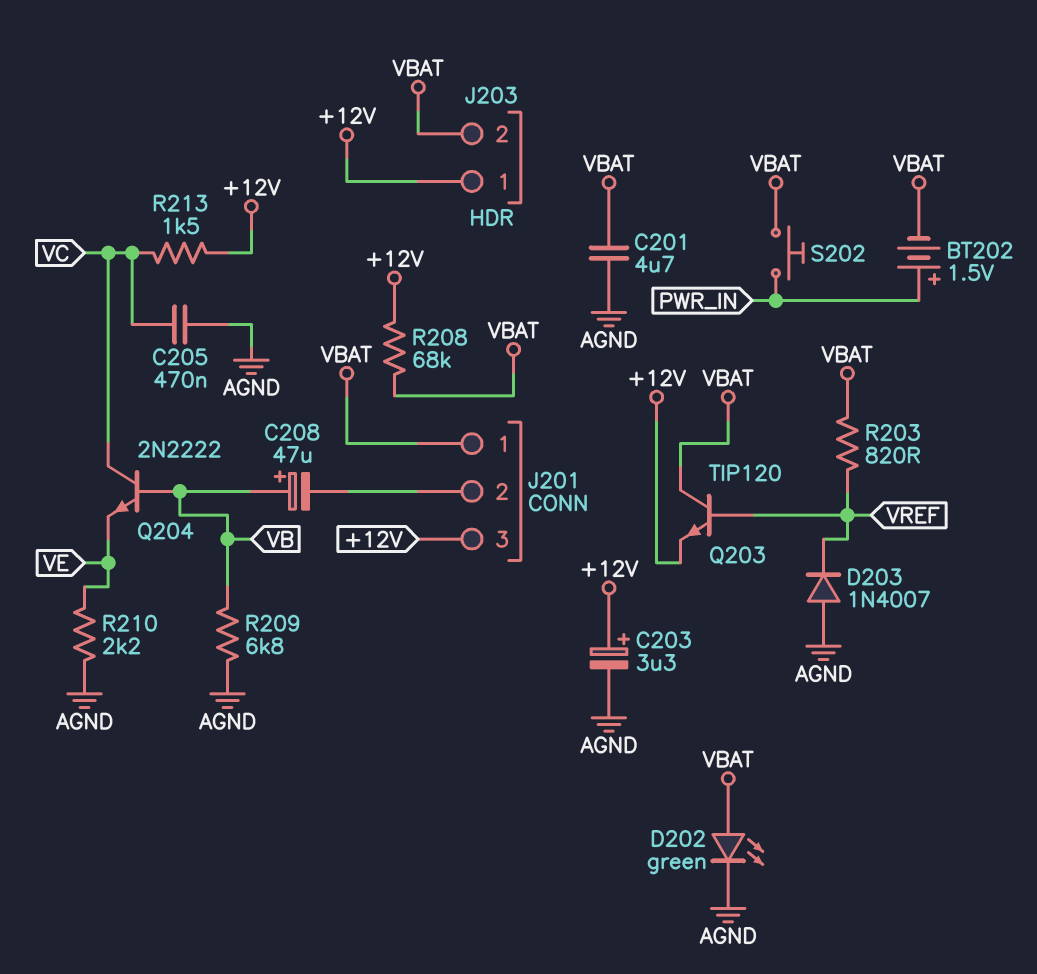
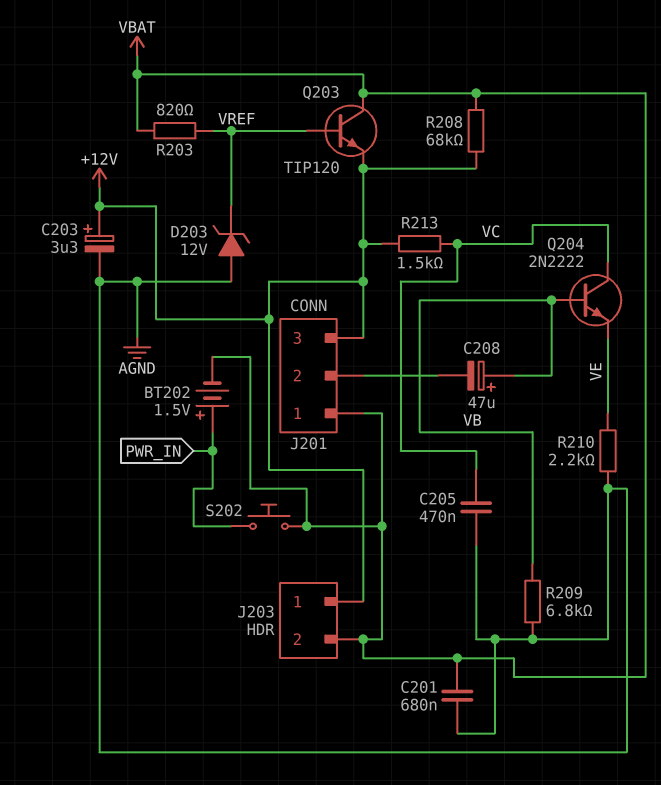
C201: 4.7uF (AGND, VBAT) -> 680nF (AGND, VBAT)
D202: LED green (A VBAT, K AGND) -> none
D203: diode 1N4007 (A AGND, K VREF) -> zener 12V (A AGND, K VREF)

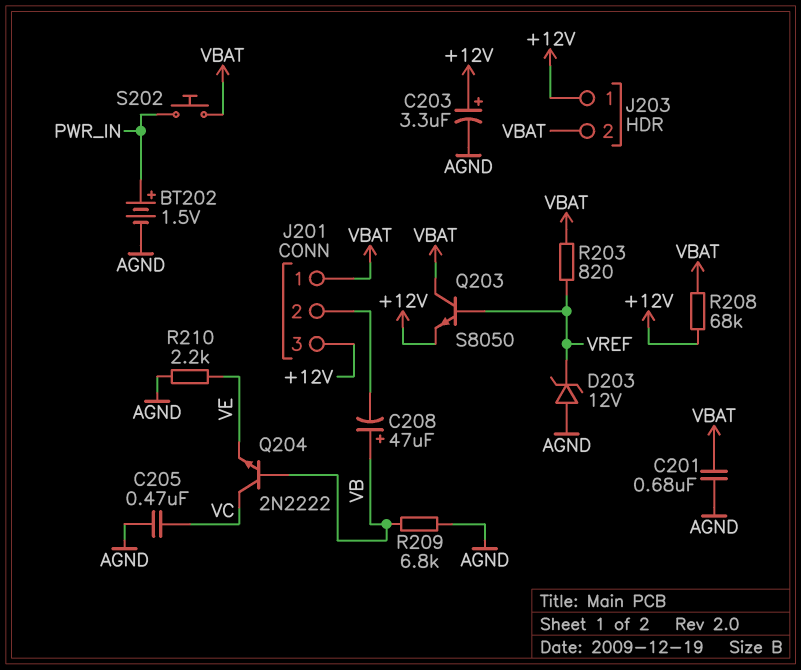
BT202: 1.5V (plus PWR_IN, minus VBAT) -> 1.5V (plus PWR_IN, minus AGND)
Q203: NPN TIP120 (B VREF, C VBAT, E +12V) -> NPN S8050 (B VREF, C VBAT, E +12V)
R213: 1.5k (+12V, VC) -> none

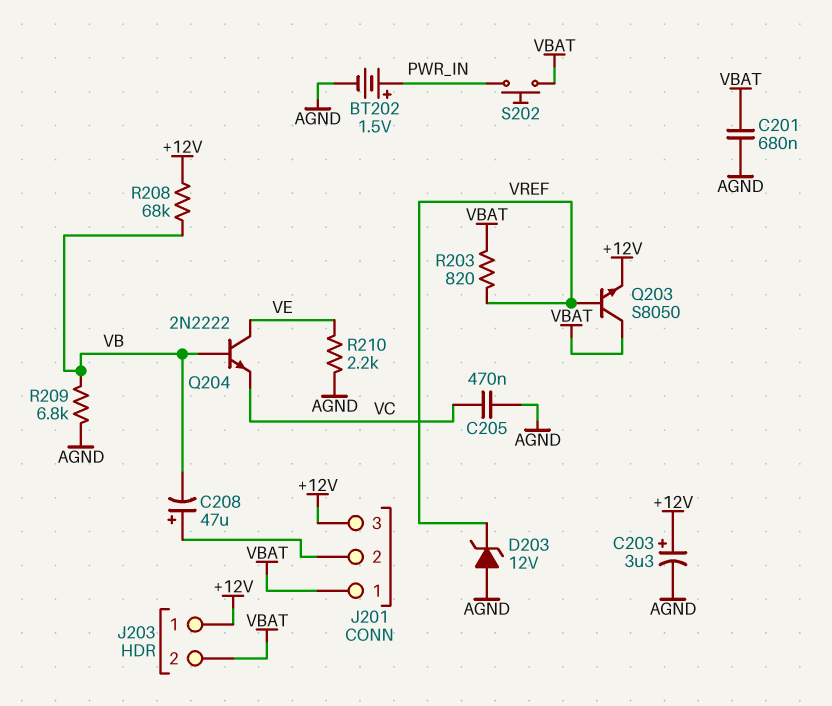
C208: 47uF (plus VB, minus J201/2) -> 47uF (plus J201/2, minus VB)
Q204: NPN 2N2222 (B VB, C VC, E VE) -> NPN 2N2222 (B VB, C VE, E VC)
R208: 68k (+12V, VBAT) -> 68k (+12V, VB)

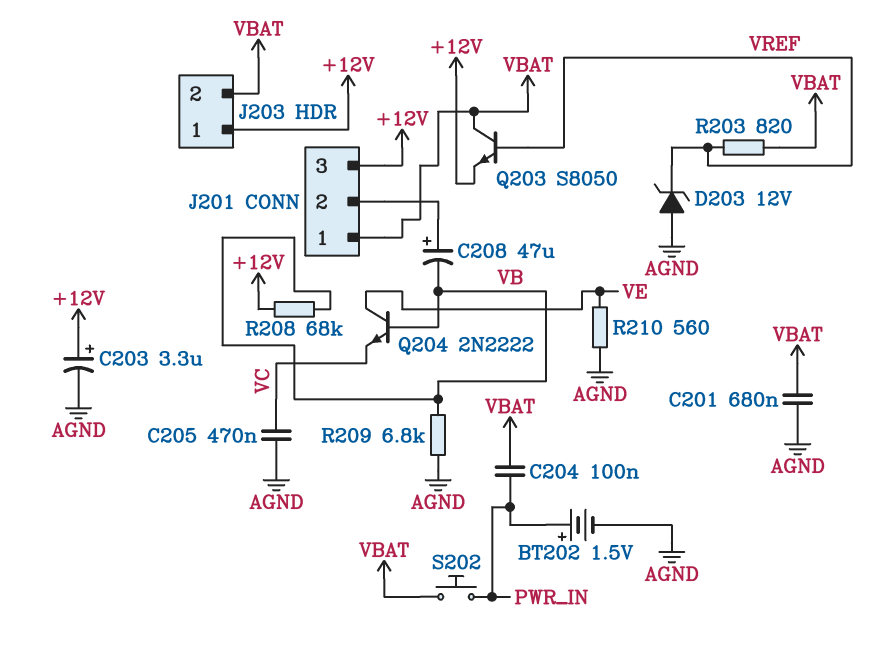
C204: none -> 100nF (PWR_IN, VBAT)
R210: 2.2k (AGND, VE) -> 560 (AGND, VE)

